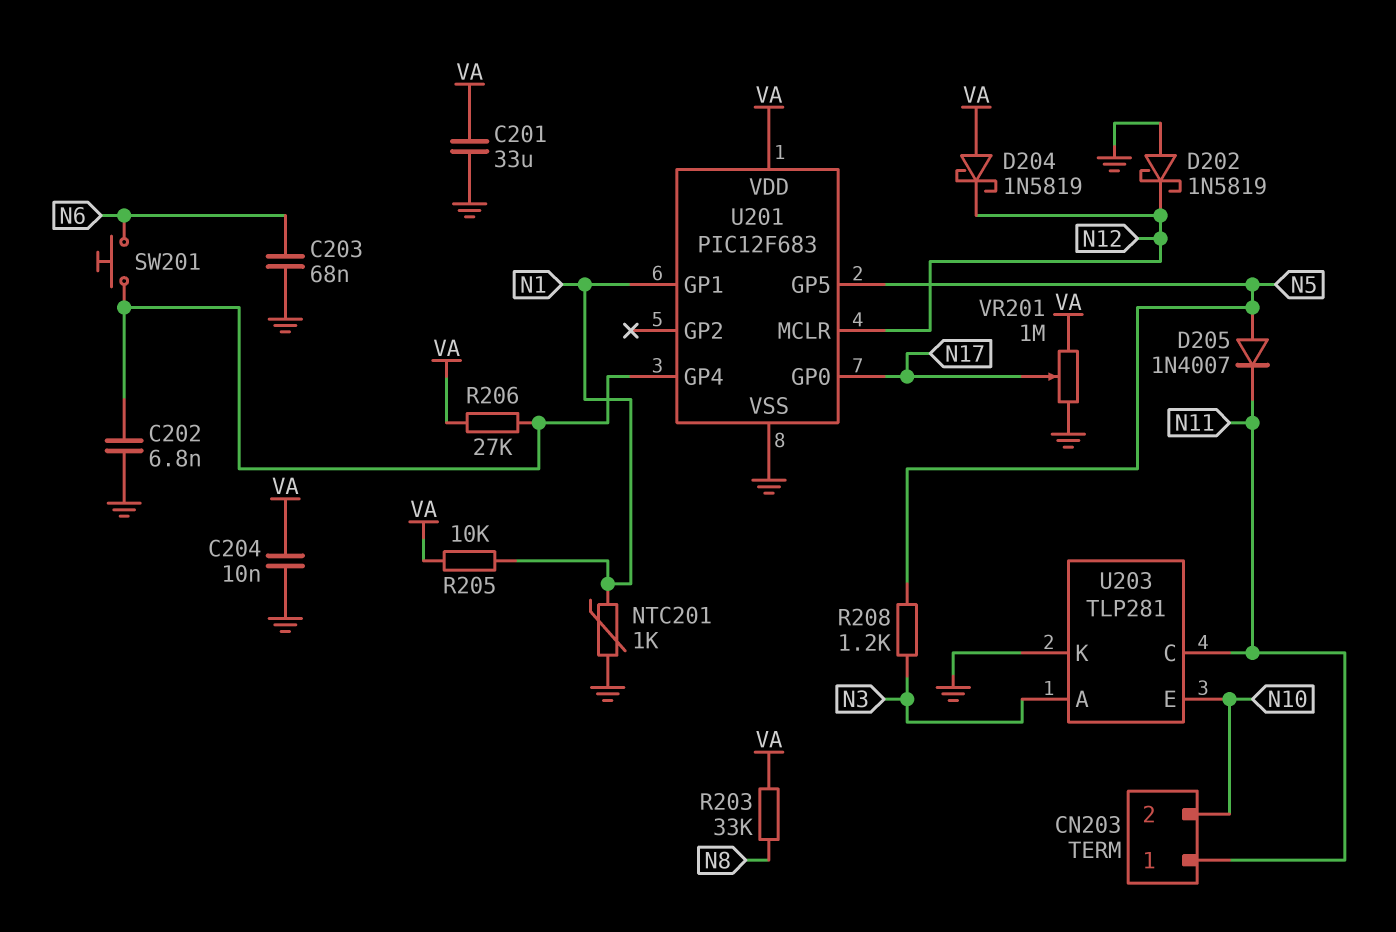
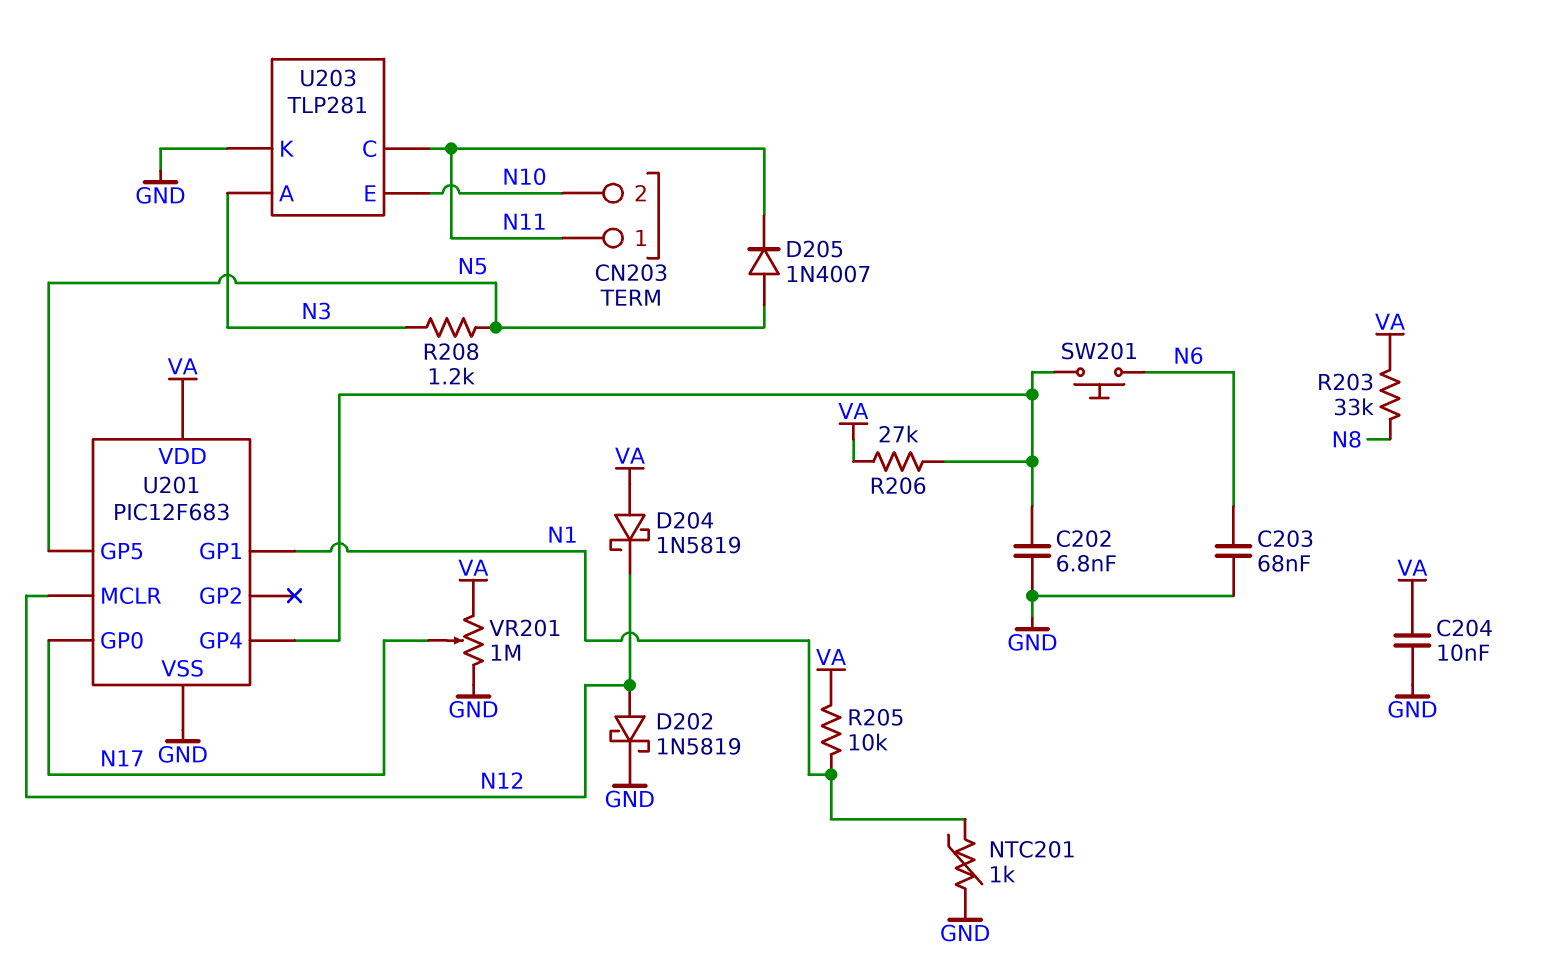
C201: 33uF (GND, VA) -> none
D202: schottky 1N5819 (A GND, K N12) -> schottky 1N5819 (A N12, K GND)

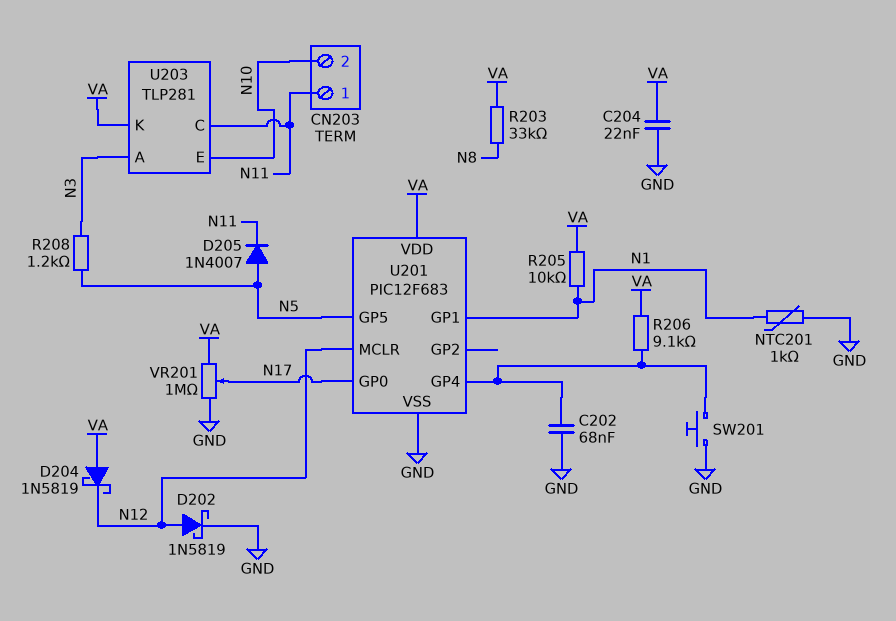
C202: 6.8nF (GND, U201/GP4) -> 68nF (GND, U201/GP4)
C203: 68nF (GND, N6) -> none
C204: 10nF (GND, VA) -> 22nF (GND, VA)
R206: 27k (U201/GP4, VA) -> 9.1k (U201/GP4, VA)
SW201: button (N6, U201/GP4) -> button (GND, U201/GP4)
U203 pin K: GND -> VA

